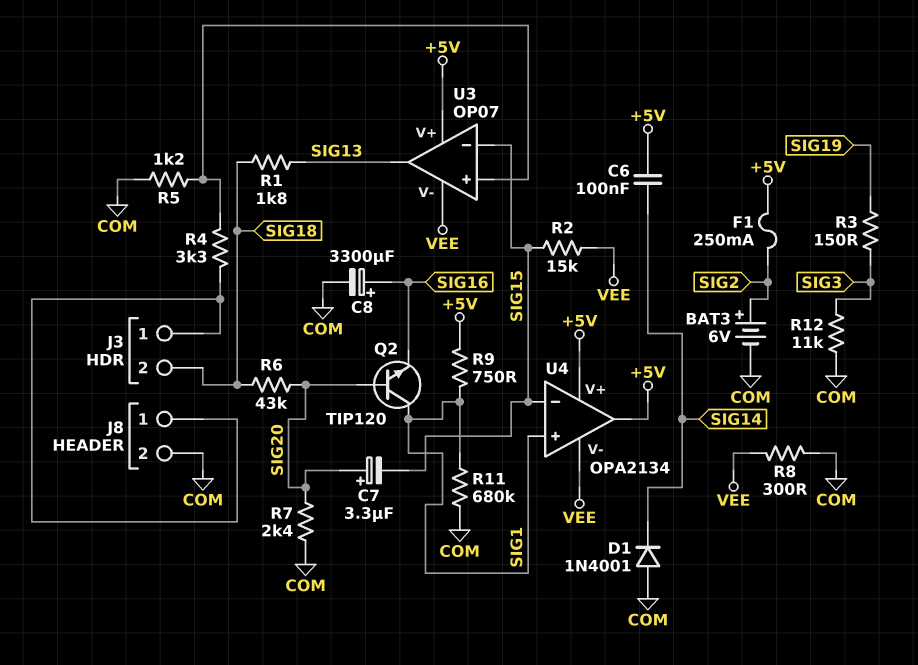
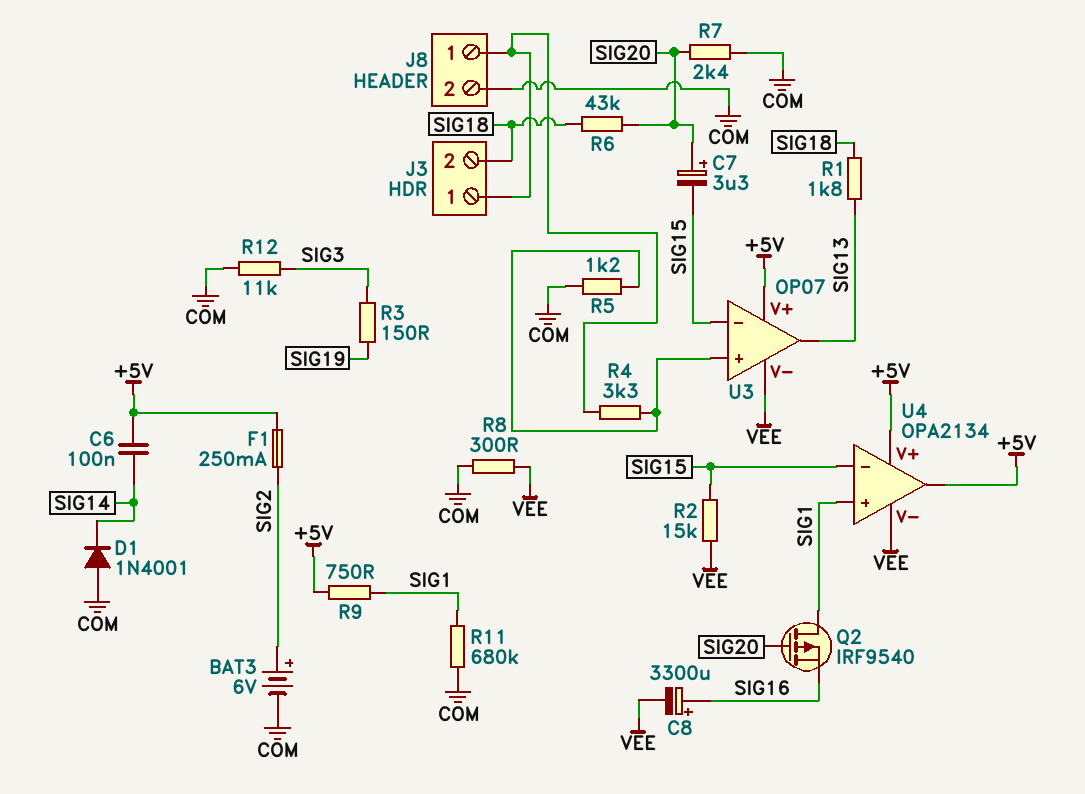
C8: 3300uF (plus SIG16, minus COM) -> 3300uF (plus SIG16, minus VEE)
Q2: NPN TIP120 (B SIG20, C SIG1, E SIG16) -> PMOS IRF9540 (G SIG20, D SIG1, S SIG16)

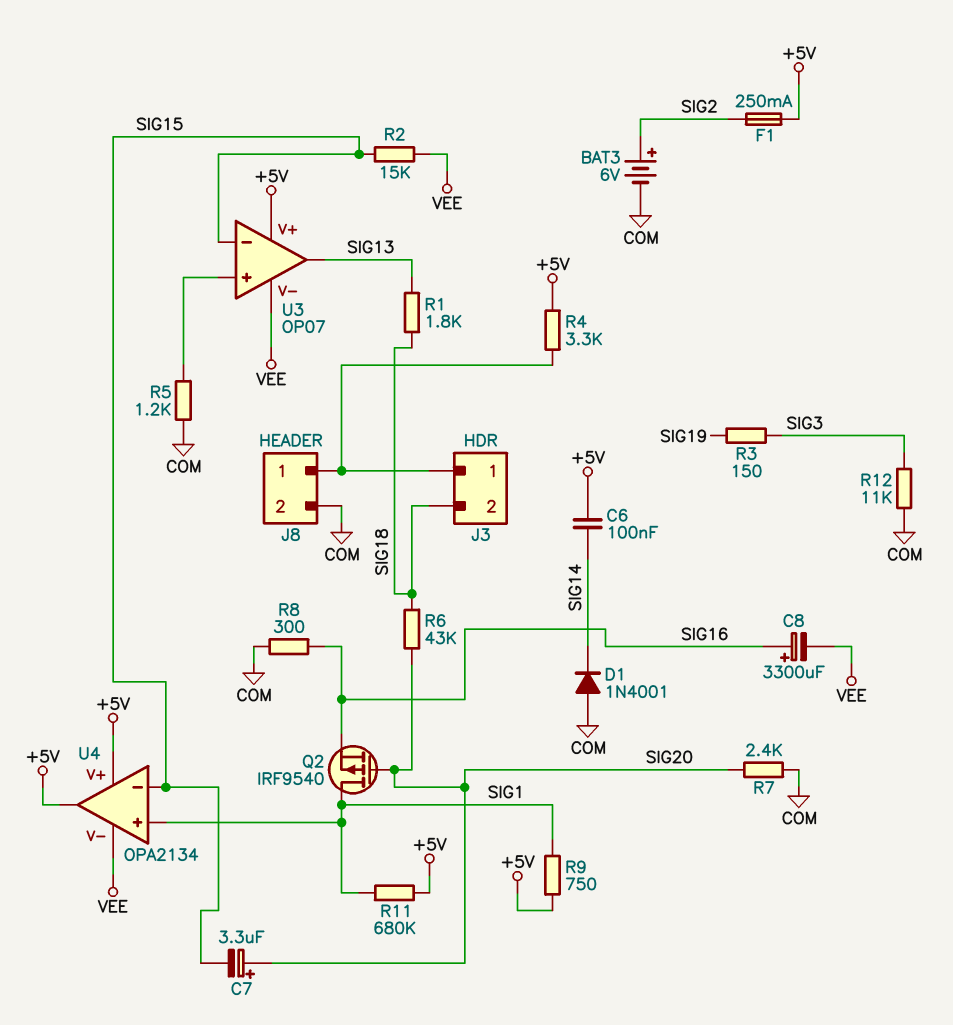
R4: 3.3k (J3/1, U3/in+) -> 3.3k (+5V, J3/1)
R8: 300 (COM, VEE) -> 300 (COM, SIG16)
R11: 680k (COM, SIG1) -> 680k (+5V, SIG1)

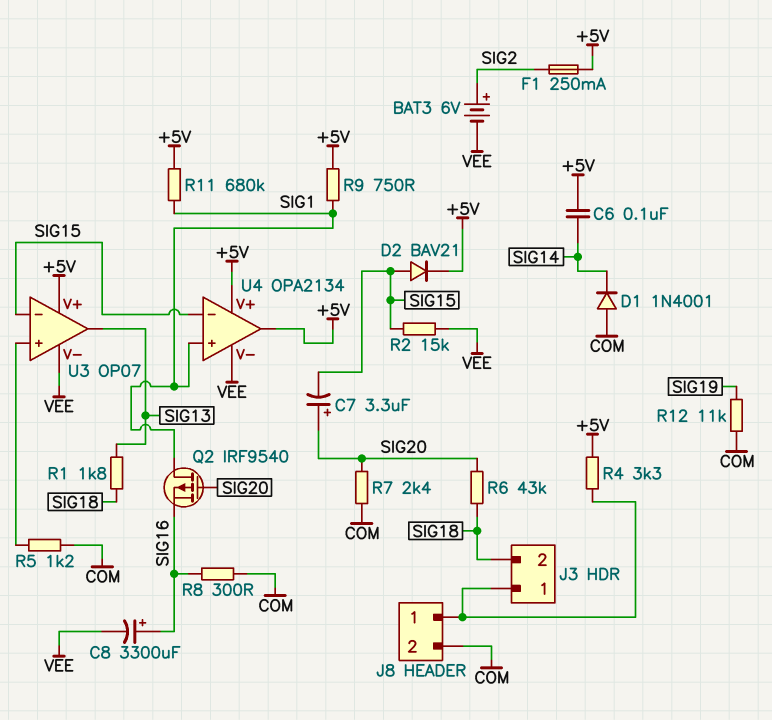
BAT3: 6V (plus SIG2, minus COM) -> 6V (plus SIG2, minus VEE)
D2: none -> diode BAV21 (A SIG15, K +5V)
R3: 150 (SIG3, SIG19) -> none
R12: 11k (COM, SIG3) -> 11k (COM, SIG19)

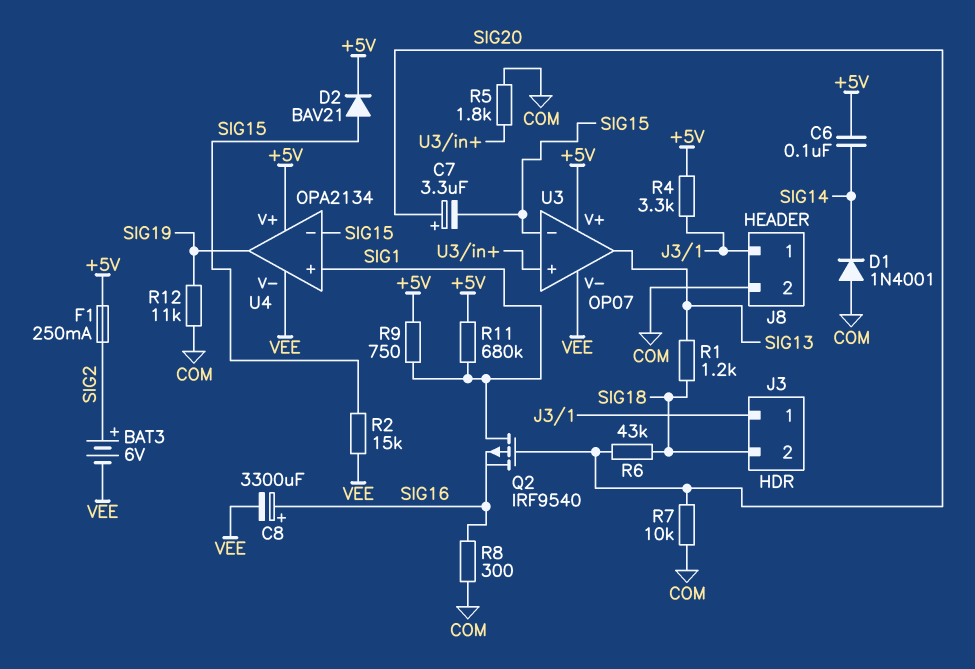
R1: 1.8k (SIG13, SIG18) -> 1.2k (SIG13, SIG18)
R5: 1.2k (COM, U3/in+) -> 1.8k (COM, U3/in+)
R7: 2.4k (COM, SIG20) -> 10k (COM, SIG20)
U4 pin out: +5V -> SIG19

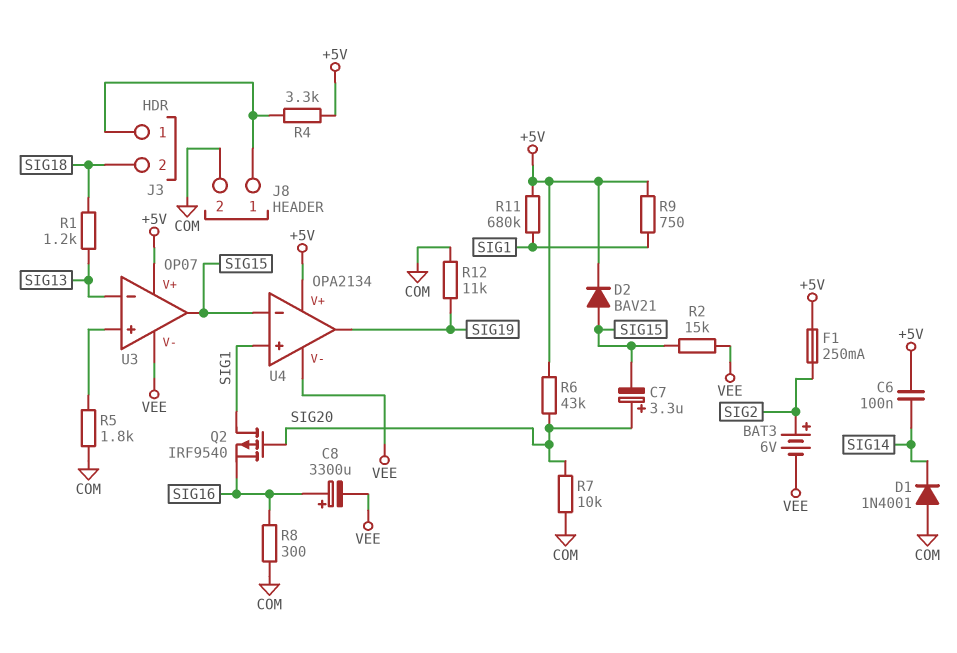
R6: 43k (SIG18, SIG20) -> 43k (+5V, SIG20)
U3 pin in-: SIG15 -> SIG13
U3 pin out: SIG13 -> SIG15

